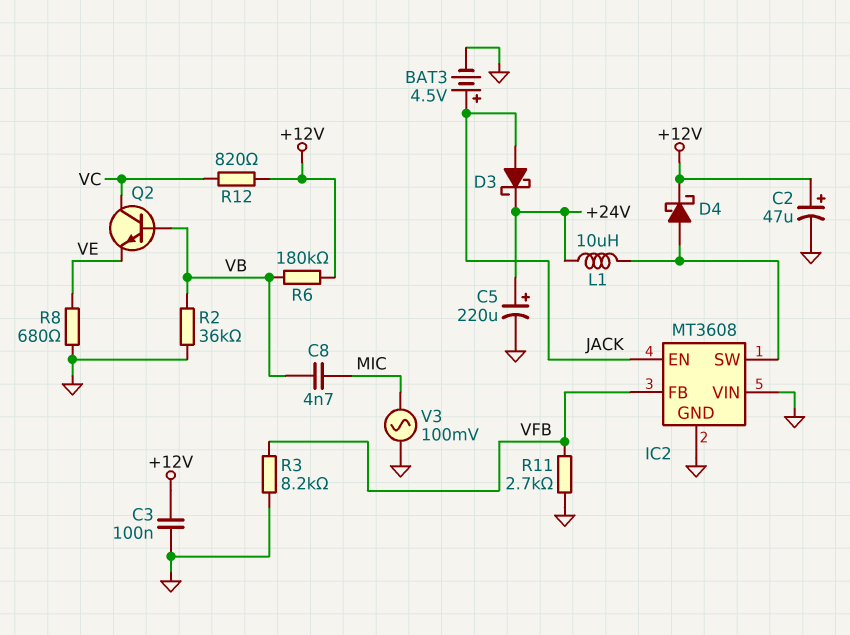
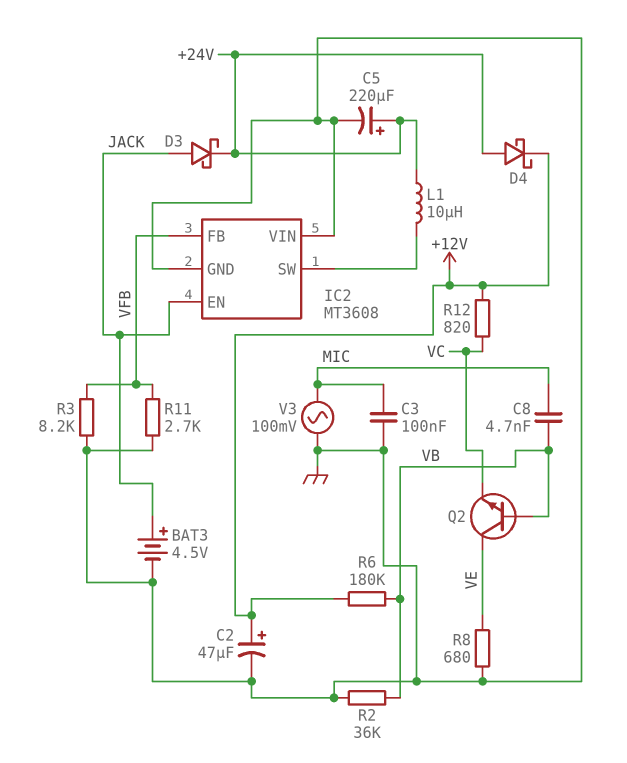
C3: 100nF (+12V, GND) -> 100nF (GND, MIC)
D4: schottky (A IC2/SW, K +12V) -> schottky (A +24V, K +12V)
Q2: NPN (B VB, C VC, E VE) -> NPN (B VB, C VE, E VC)

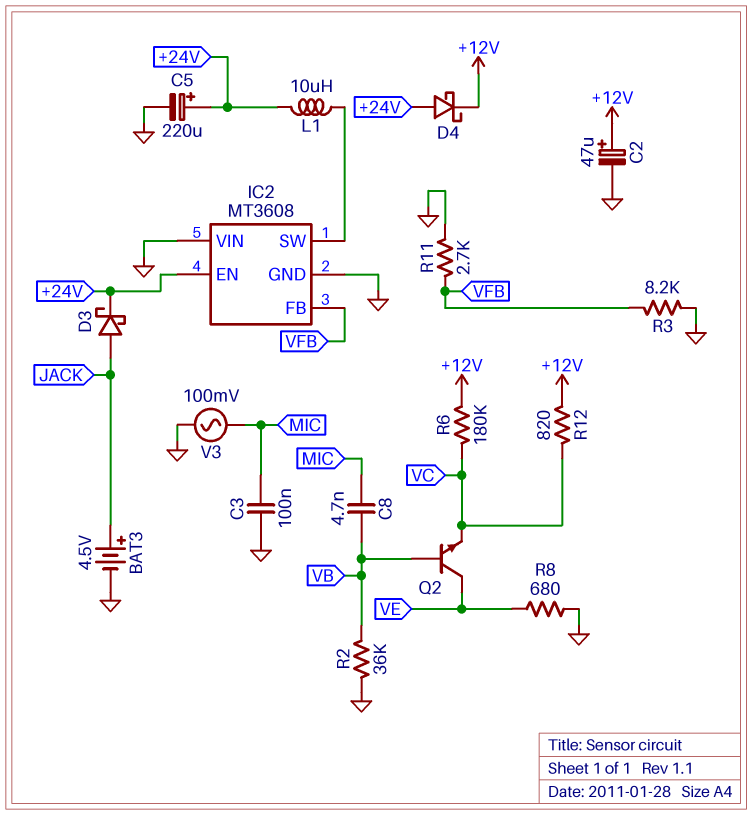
IC2 pin EN: JACK -> +24V
R6: 180k (+12V, VB) -> 180k (+12V, VC)

